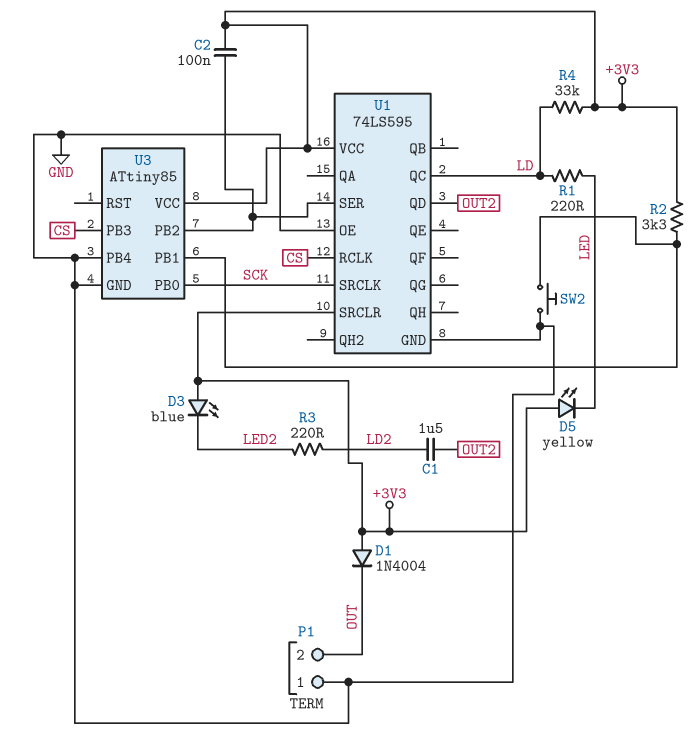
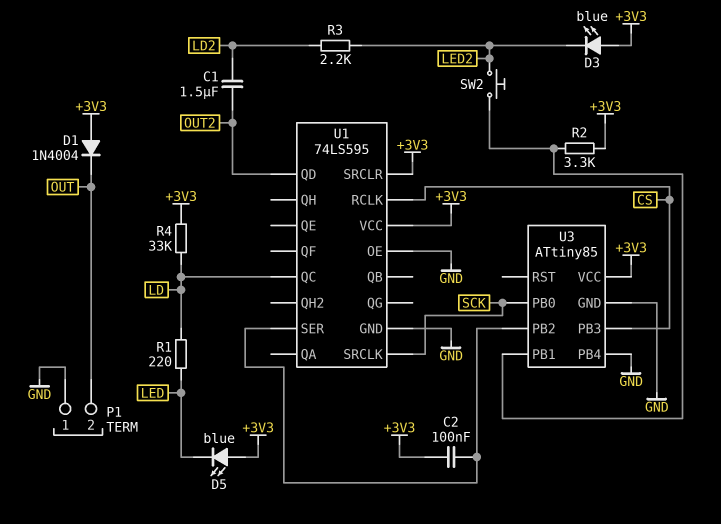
D5: LED yellow (A +3V3, K LED) -> LED blue (A +3V3, K LED)
R3: 220 (LD2, LED2) -> 2.2k (LD2, LED2)
SW2: button (GND, U3/PB1) -> button (LED2, U3/PB1)

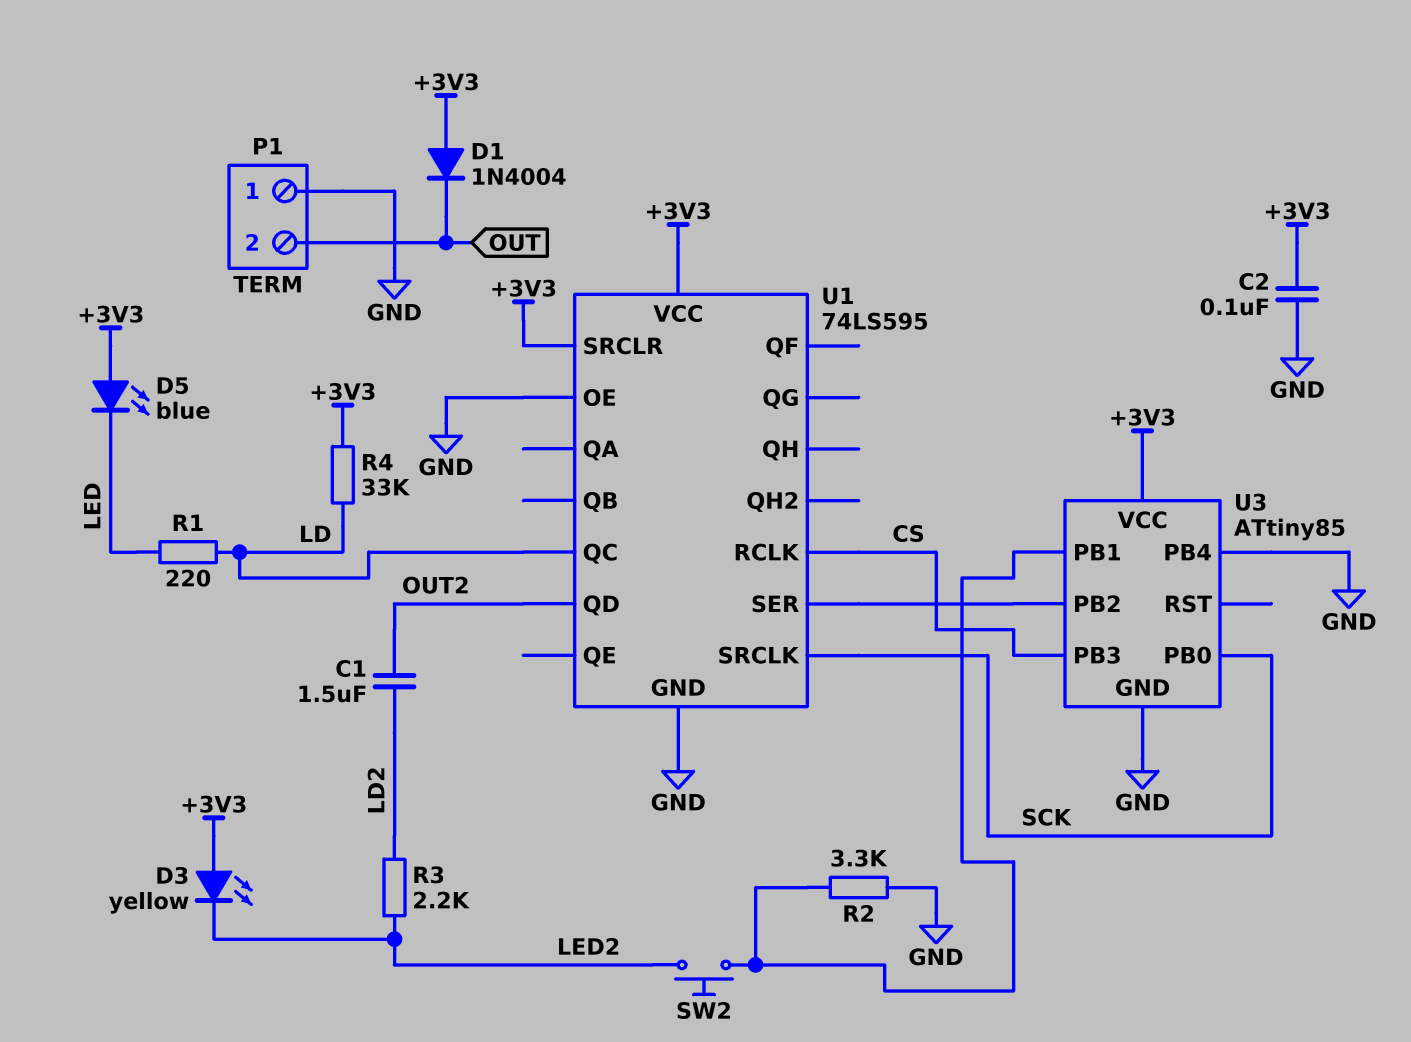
C2: 100nF (+3V3, U1/SER) -> 100nF (+3V3, GND)
D3: LED blue (A +3V3, K LED2) -> LED yellow (A +3V3, K LED2)
R2: 3.3k (+3V3, U3/PB1) -> 3.3k (GND, U3/PB1)

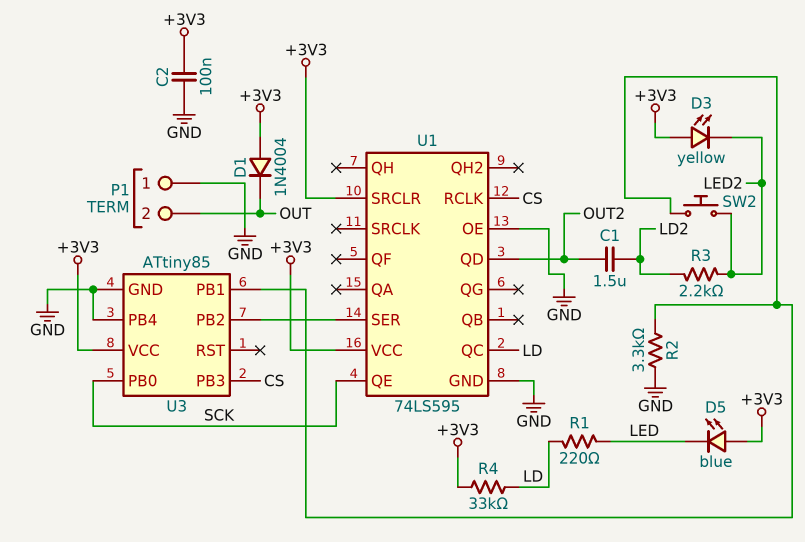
U1 pin QE: none -> SCK
U1 pin SRCLK: SCK -> none

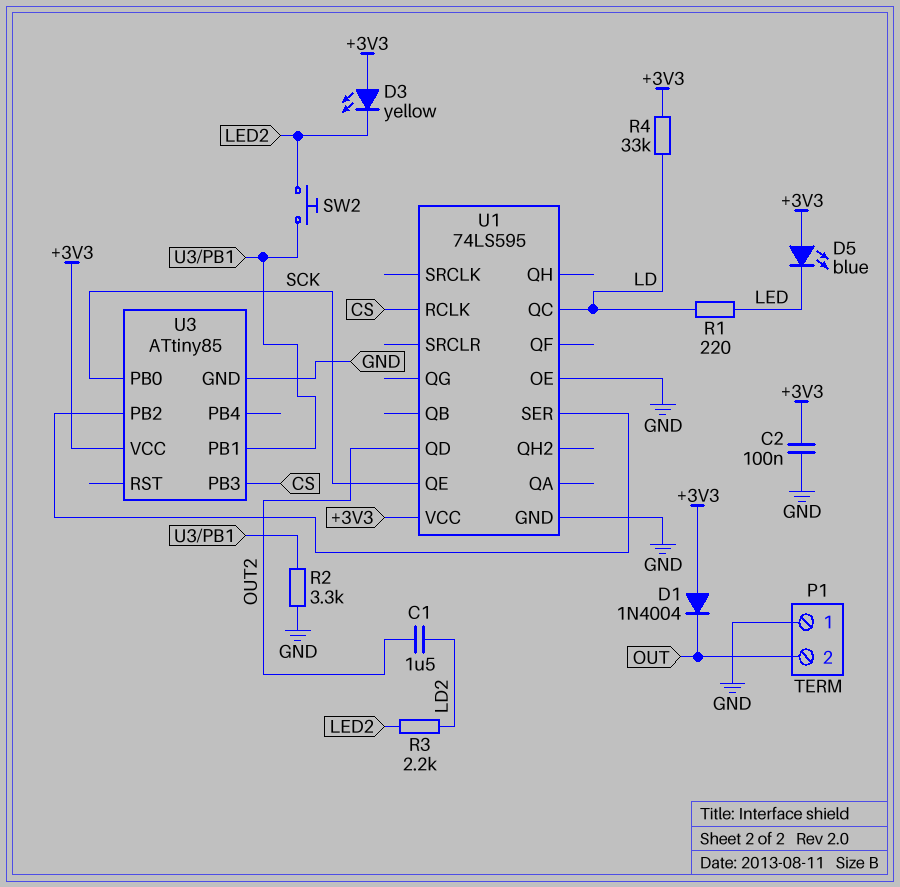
U1 pin SRCLR: +3V3 -> none
U3 pin PB4: GND -> none

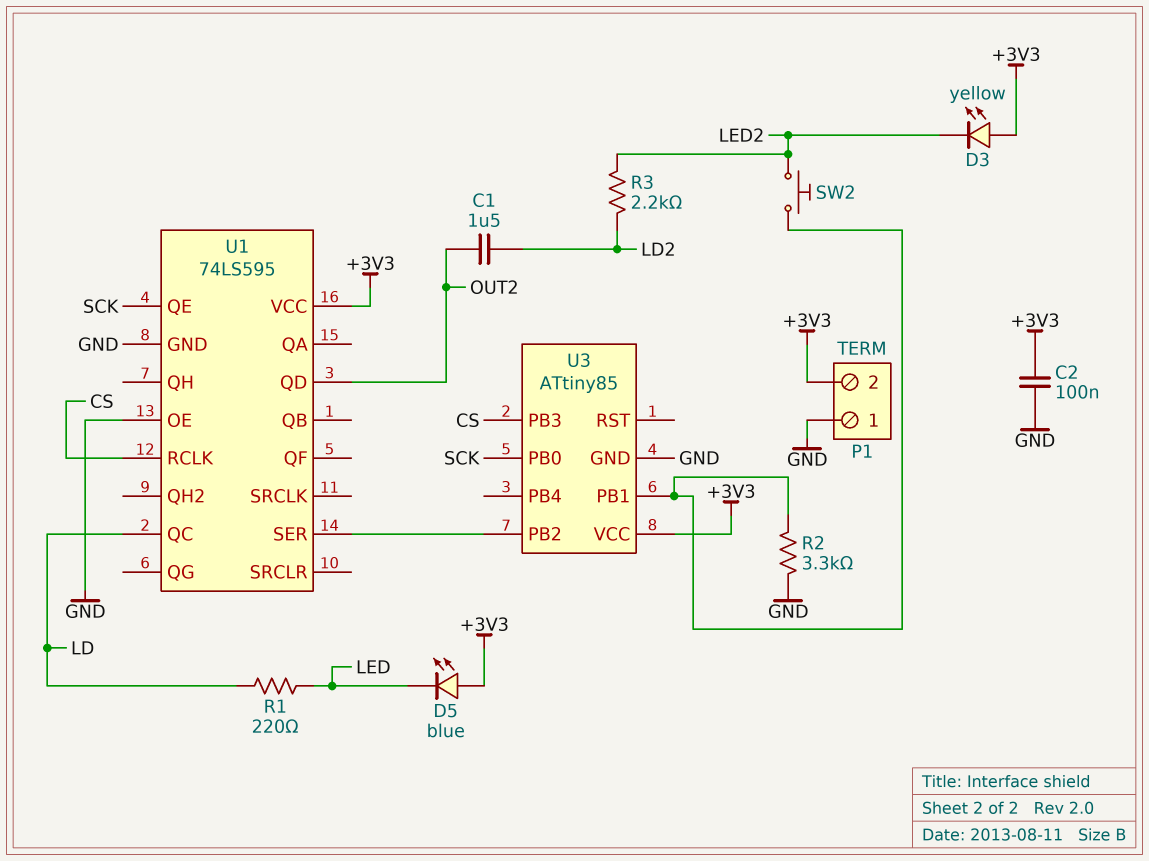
D1: diode 1N4004 (A +3V3, K OUT) -> none
P1 pin 2: OUT -> +3V3
R4: 33k (+3V3, LD) -> none

